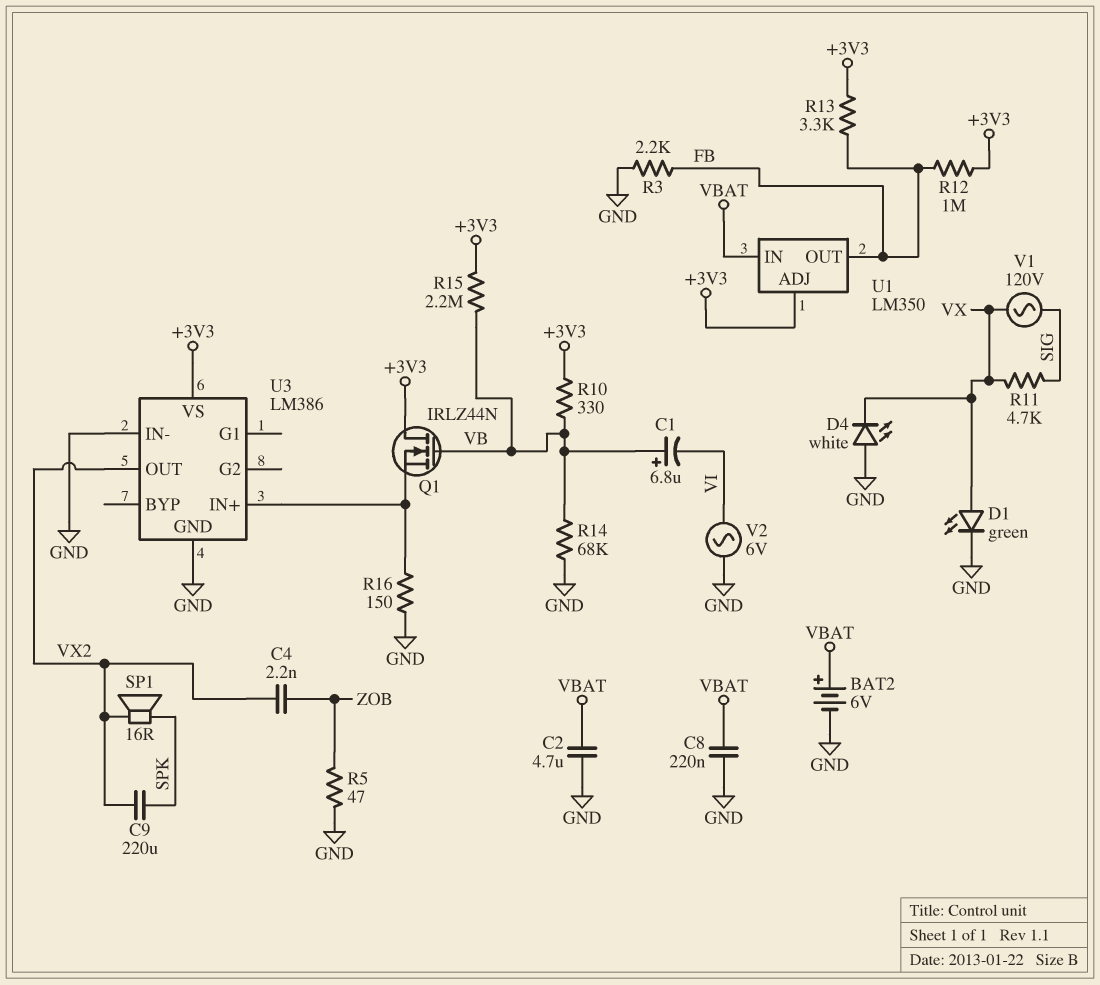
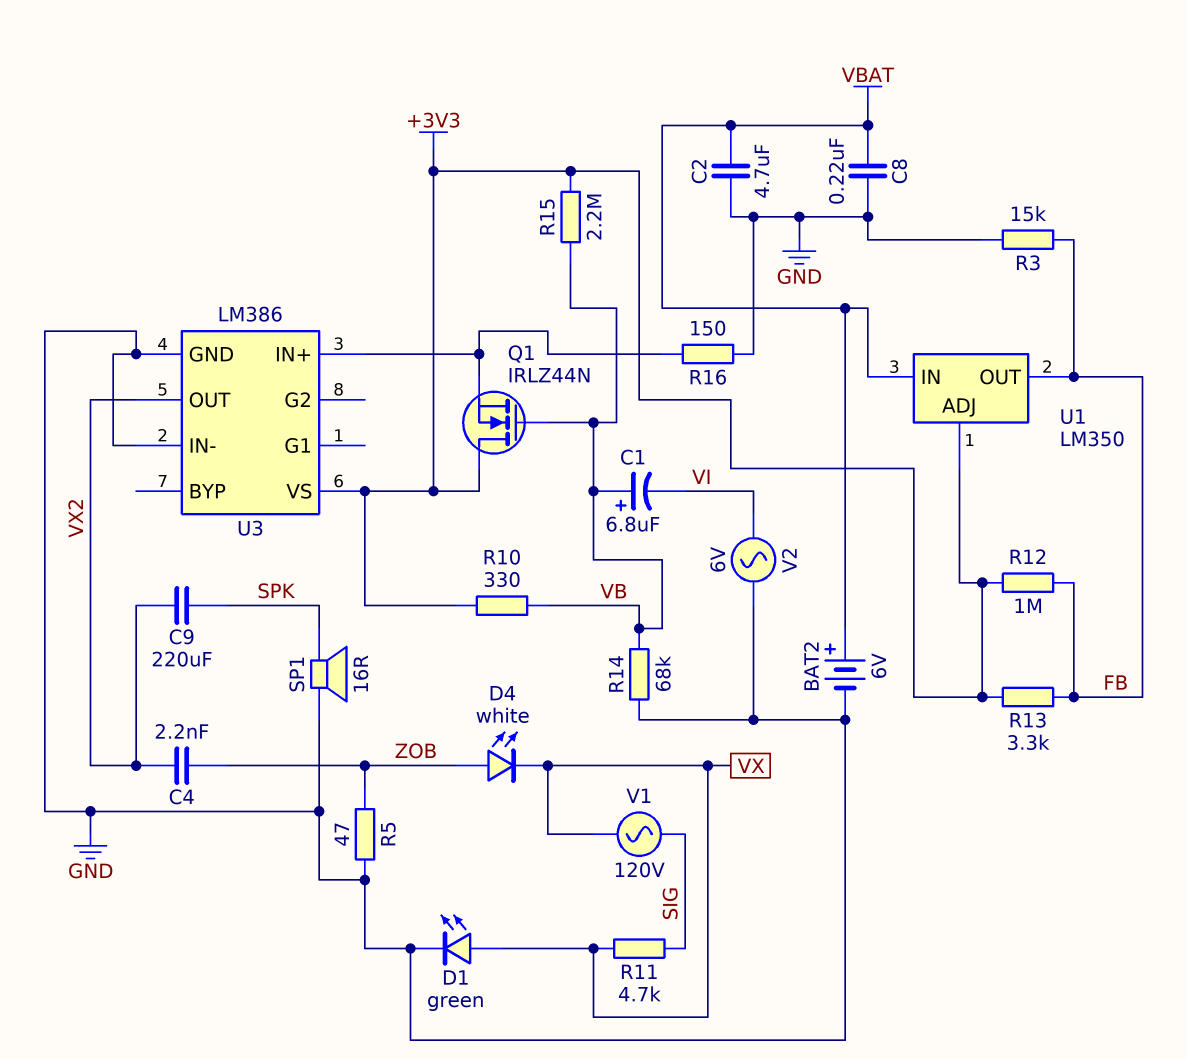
D4: LED white (A GND, K VX) -> LED white (A ZOB, K VX)
R3: 2.2k (FB, GND) -> 15k (FB, GND)
SP1: speaker 16R (SPK, VX2) -> speaker 16R (GND, SPK)

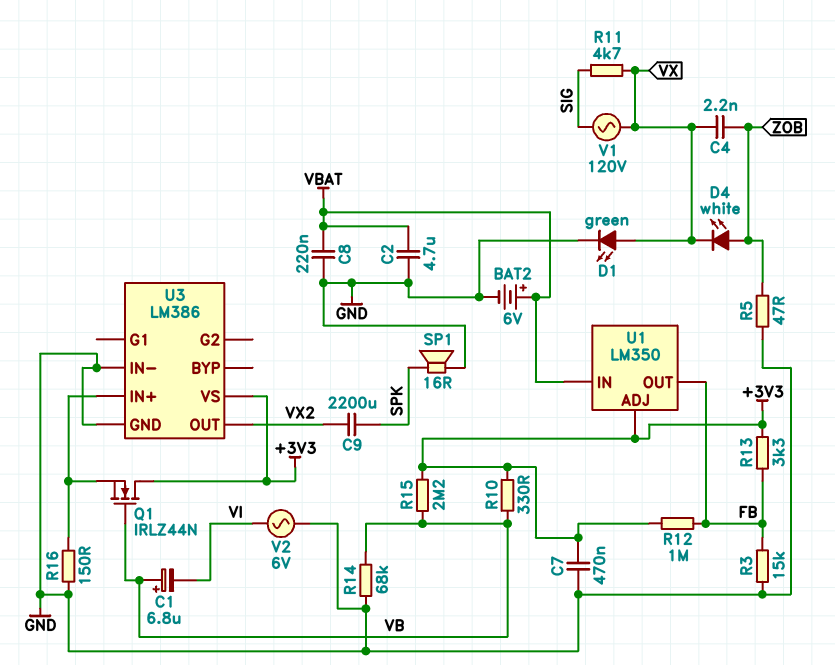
C4: 2.2nF (VX2, ZOB) -> 2.2nF (VX, ZOB)
C7: none -> 470nF (+3V3, GND)
C9: 220uF (SPK, VX2) -> 2200uF (SPK, VX2)

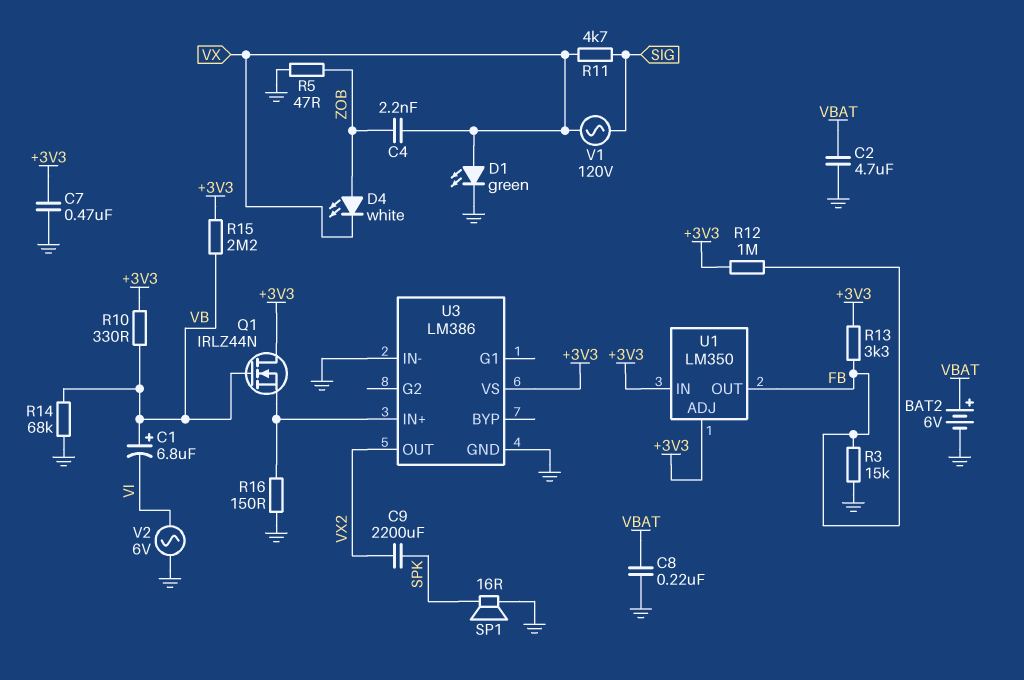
U1 pin IN: VBAT -> +3V3

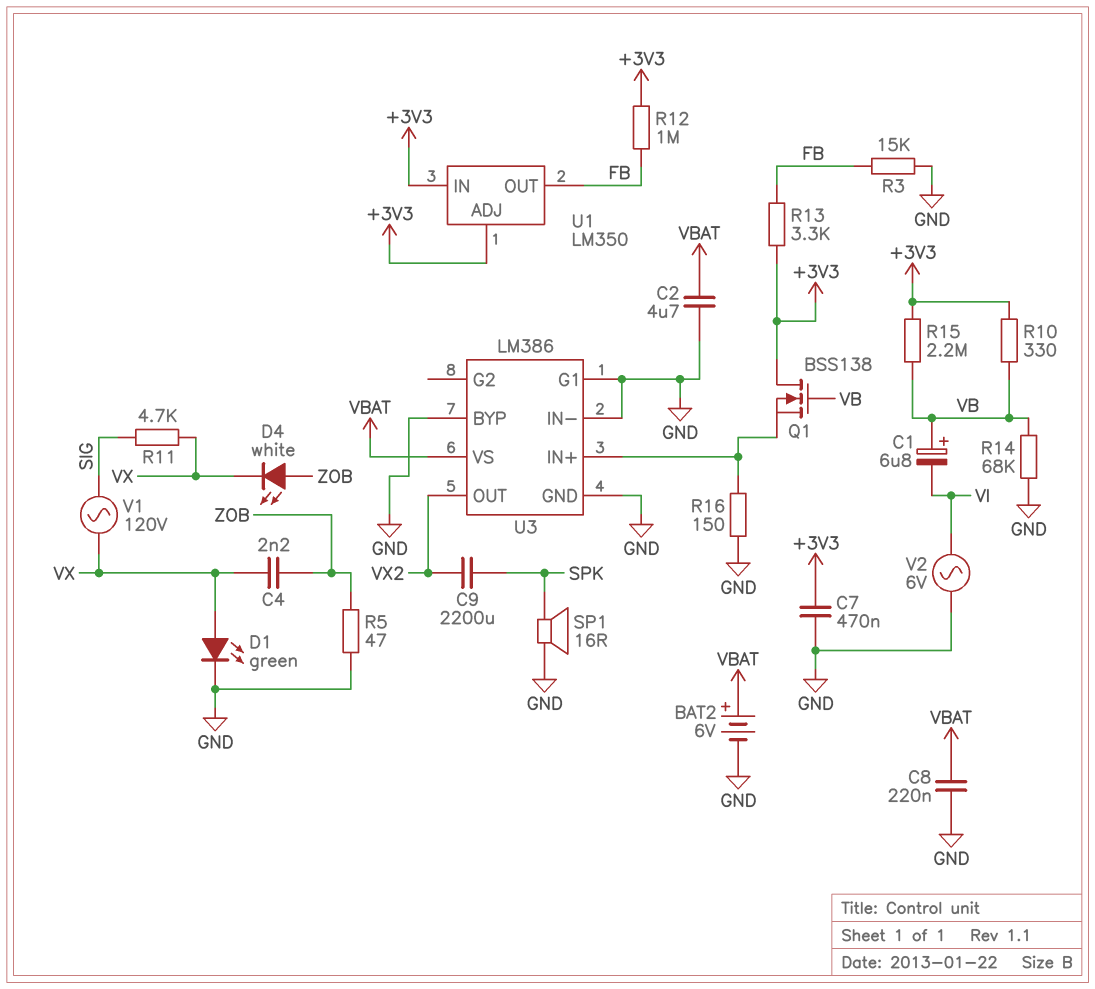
Q1: NMOS IRLZ44N (G VB, D +3V3, S U3/IN+) -> NMOS BSS138 (G VB, D +3V3, S U3/IN+)
U3 pin BYP: none -> GND
U3 pin G1: none -> GND
U3 pin VS: +3V3 -> VBAT

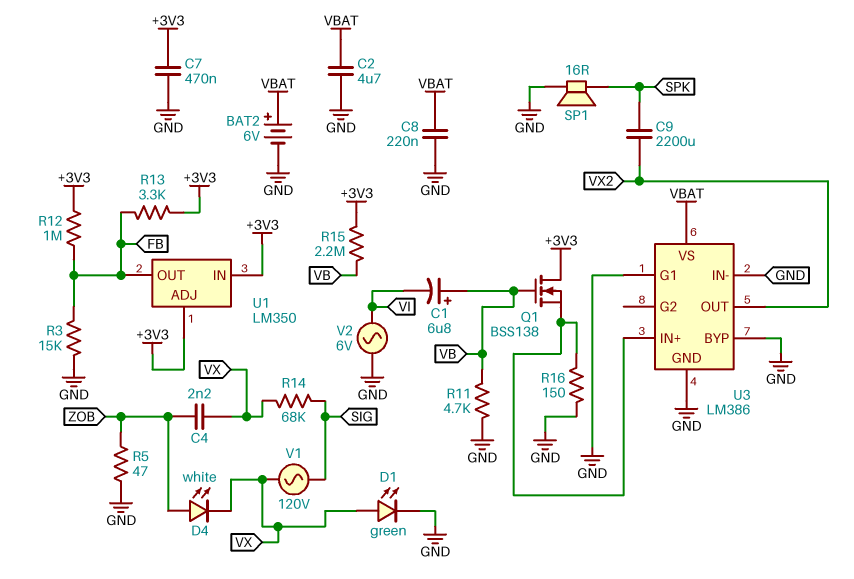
R10: 330 (+3V3, VB) -> none
R11: 4.7k (SIG, VX) -> 4.7k (GND, VB)
R14: 68k (GND, VB) -> 68k (SIG, VX)

